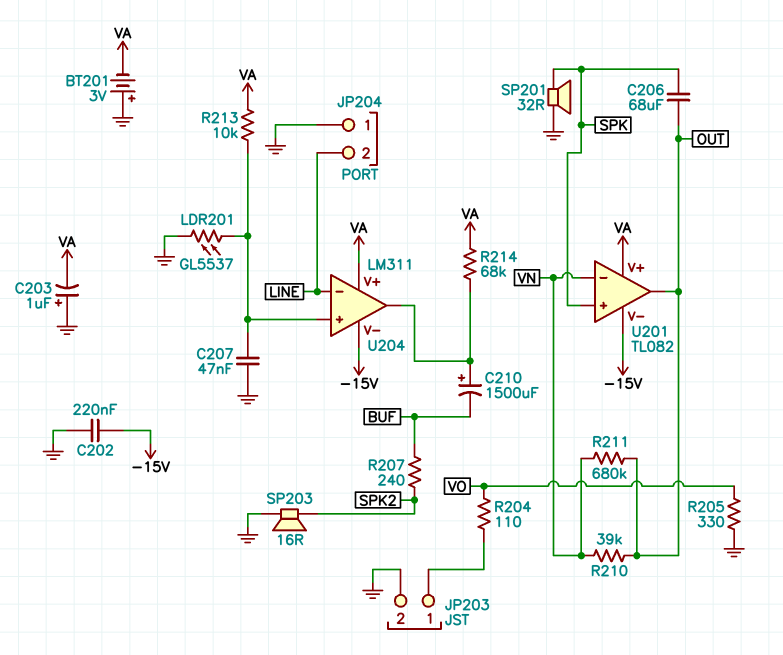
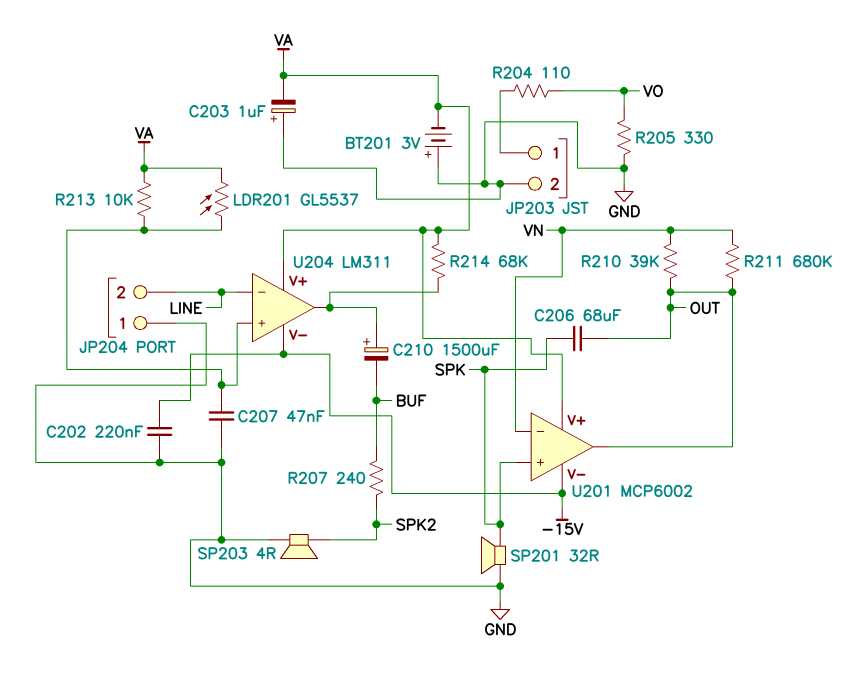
LDR201: GL5537 (GND, U204/in+) -> GL5537 (U204/in+, VA)
SP203: speaker 16R (GND, SPK2) -> speaker 4R (GND, SPK2)
U201: TL082 -> MCP6002

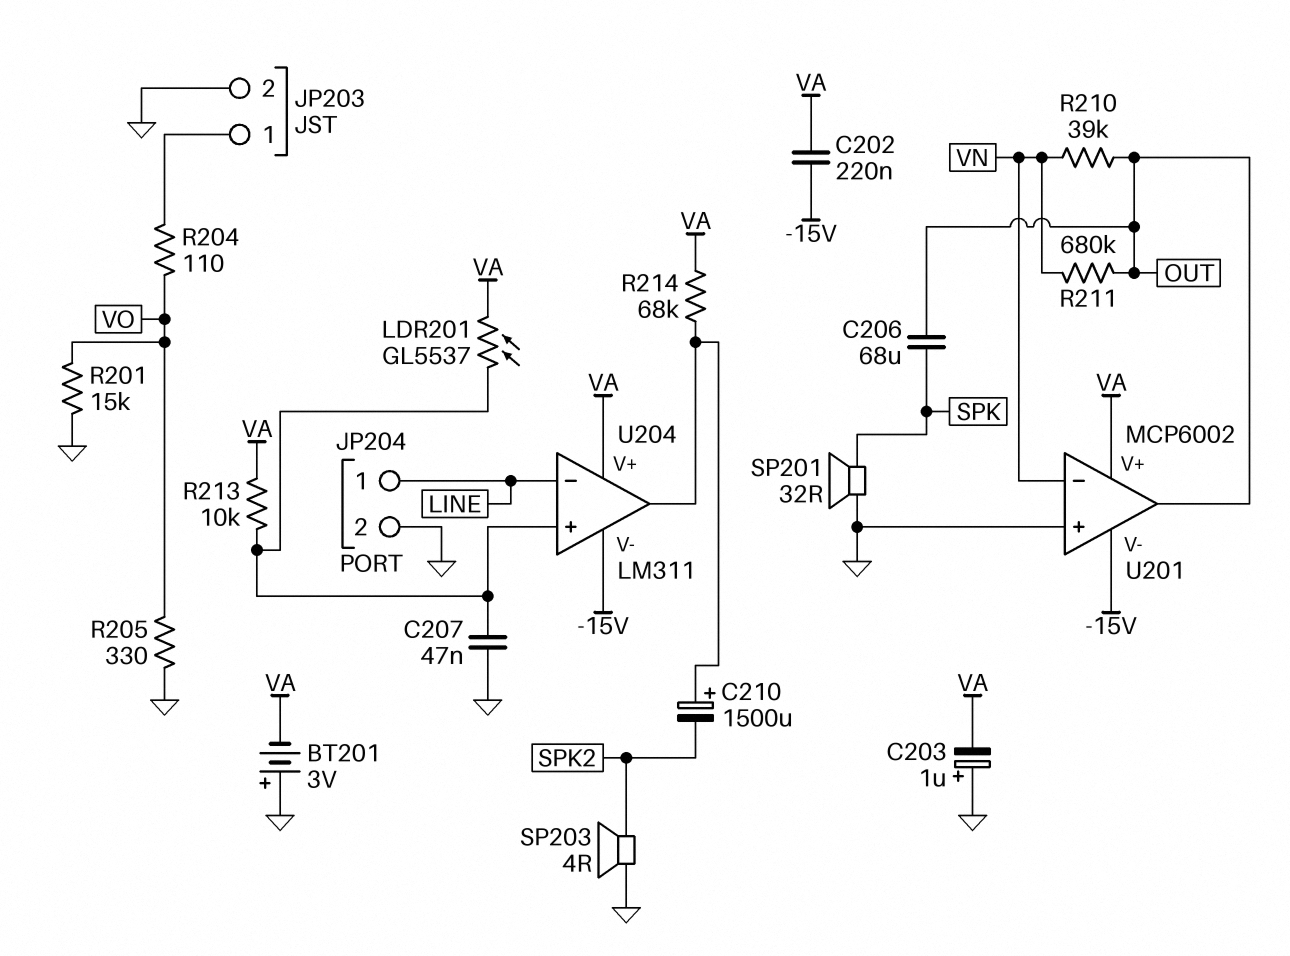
C202: 220nF (-15V, GND) -> 220nF (-15V, VA)
C210: 1500uF (plus U204/out, minus BUF) -> 1500uF (plus U204/out, minus SPK2)
JP204 pin 1: GND -> LINE
JP204 pin 2: LINE -> GND
R201: none -> 15k (GND, VO)
R207: 240 (BUF, SPK2) -> none
U201 pin in+: SPK -> GND

